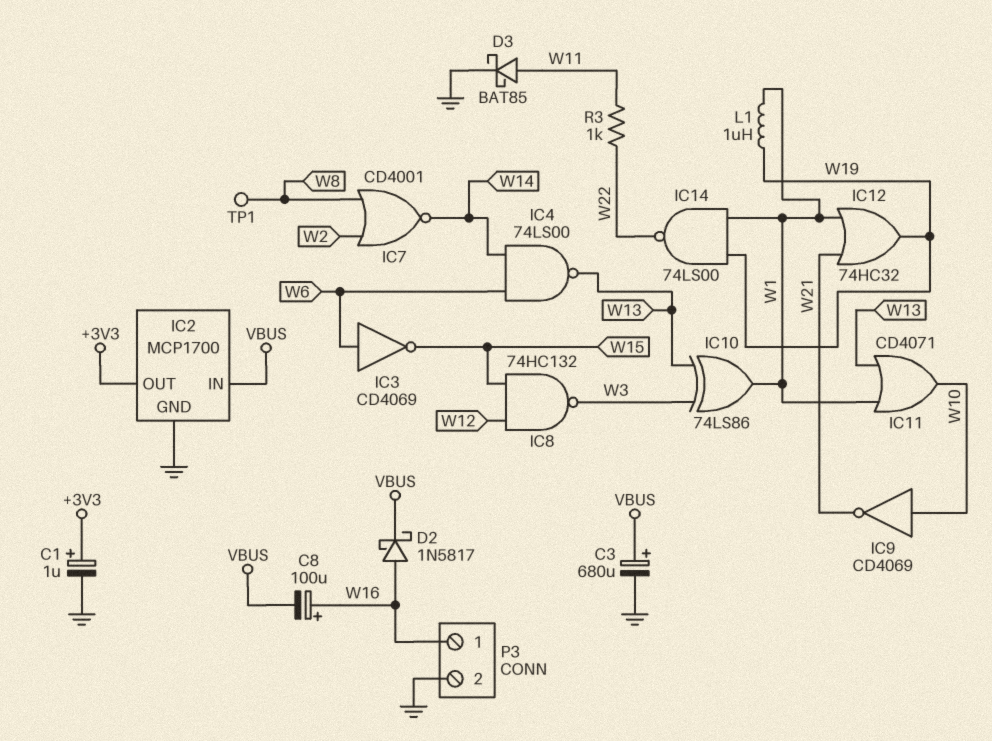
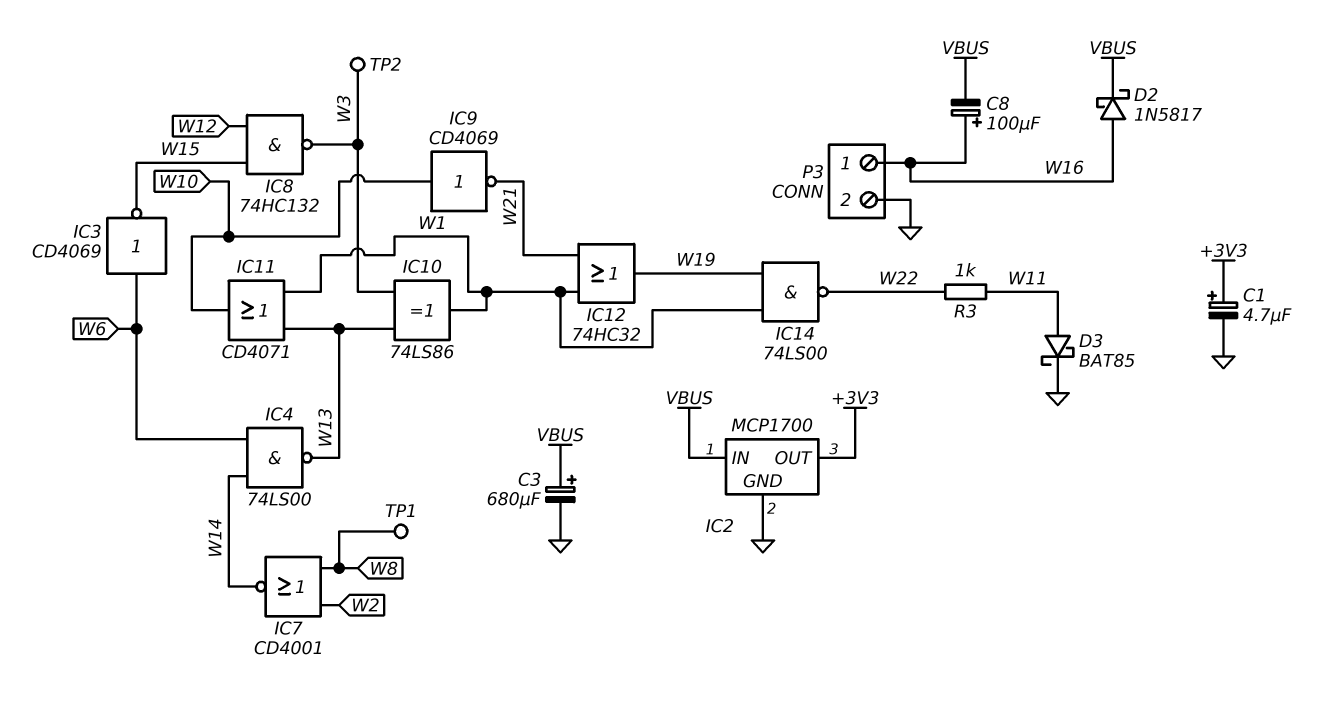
C1: 1uF (plus +3V3, minus GND) -> 4.7uF (plus +3V3, minus GND)
L1: 1uH (W1, W19) -> none
TP2: none -> test point (W3)

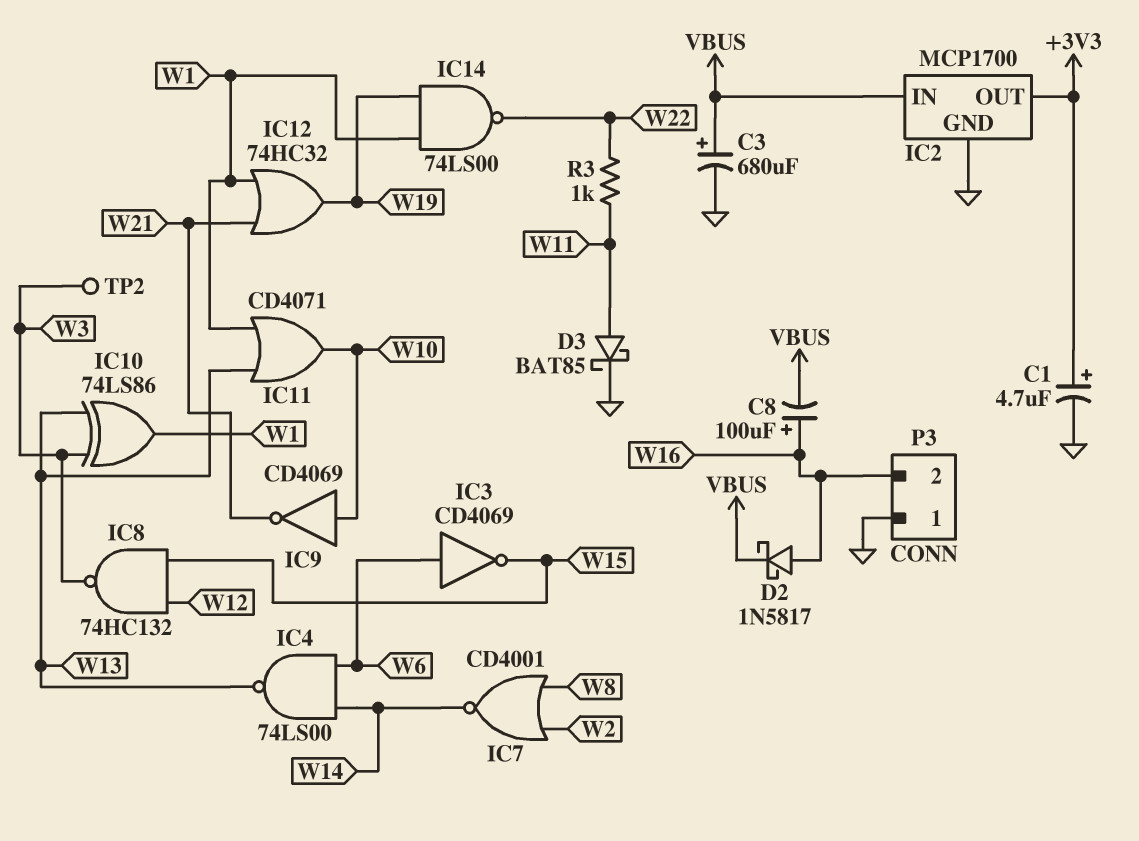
P3 pin 1: W16 -> GND
P3 pin 2: GND -> W16
TP1: test point (W8) -> none

